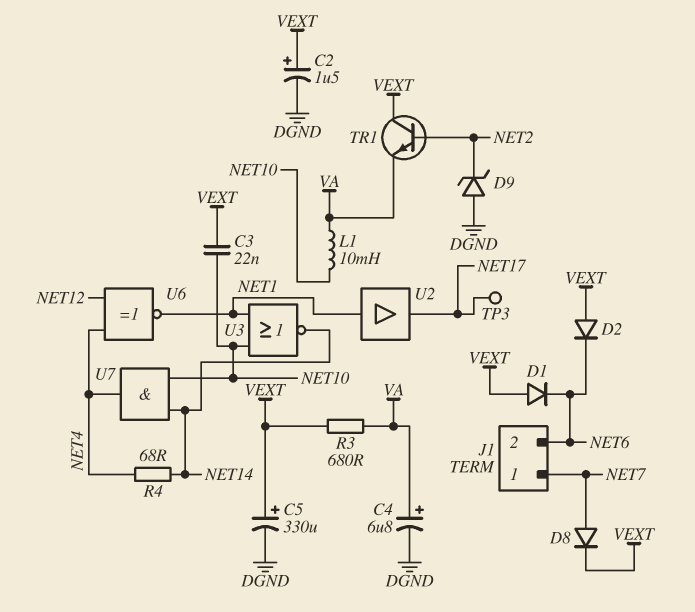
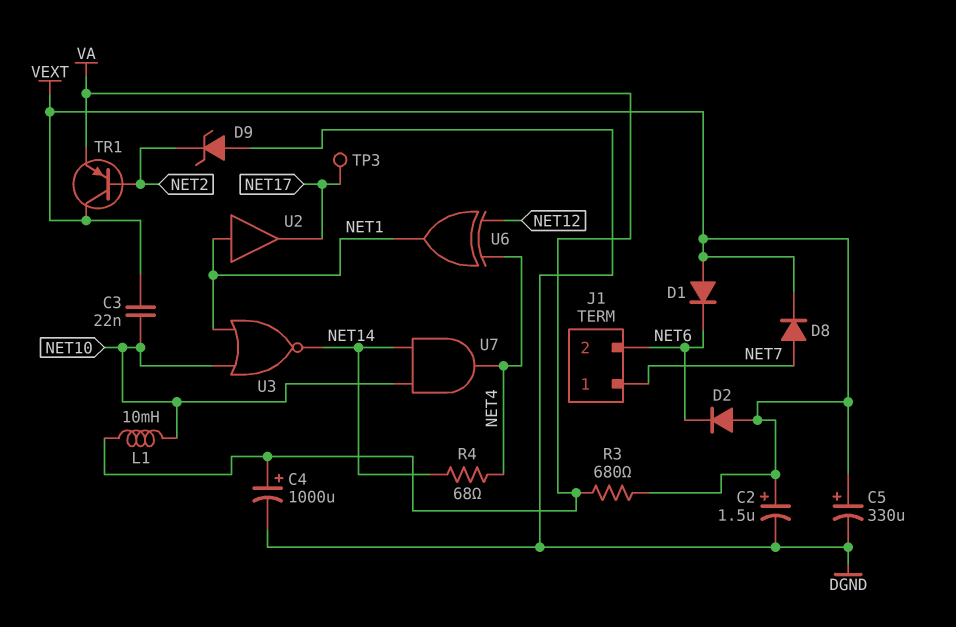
C4: 6.8uF (plus VA, minus DGND) -> 1000uF (plus VA, minus DGND)
TR1: NPN (B NET2, C VEXT, E VA) -> PNP (B NET2, C VEXT, E VA)
U6: XNOR (in NET4, in NET12, out NET1) -> XOR (in NET4, in NET12, out NET1)

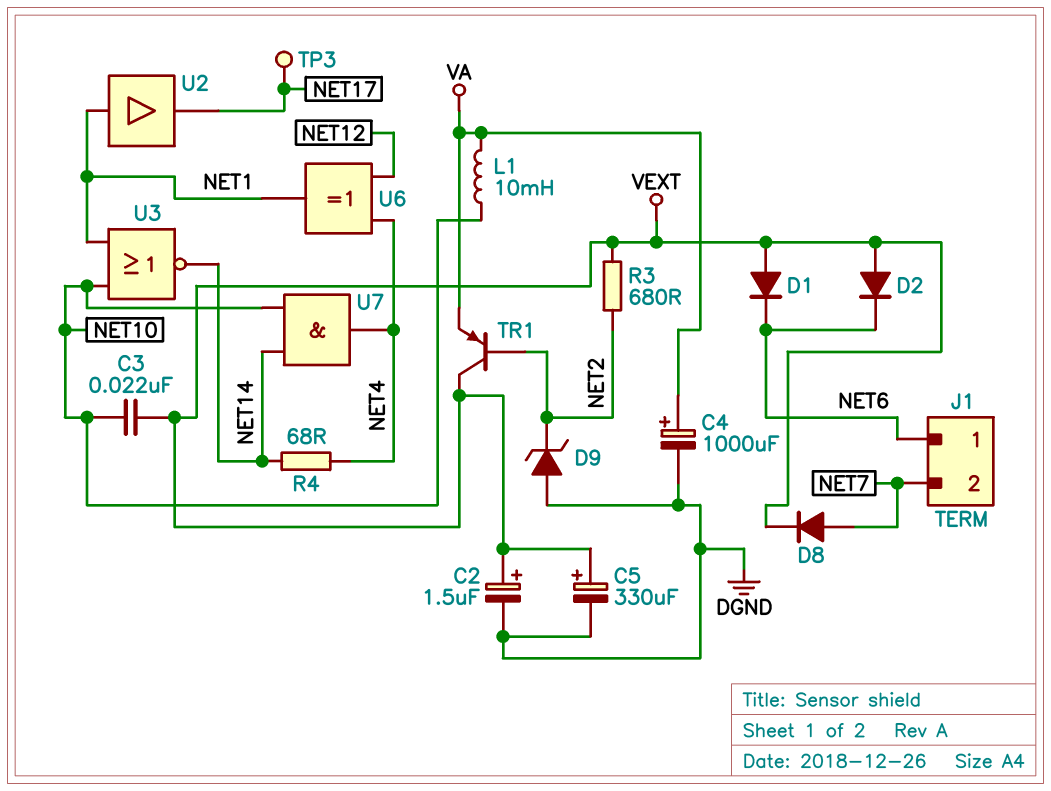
J1 pin 1: NET7 -> NET6
J1 pin 2: NET6 -> NET7
R3: 680 (VA, VEXT) -> 680 (NET2, VEXT)

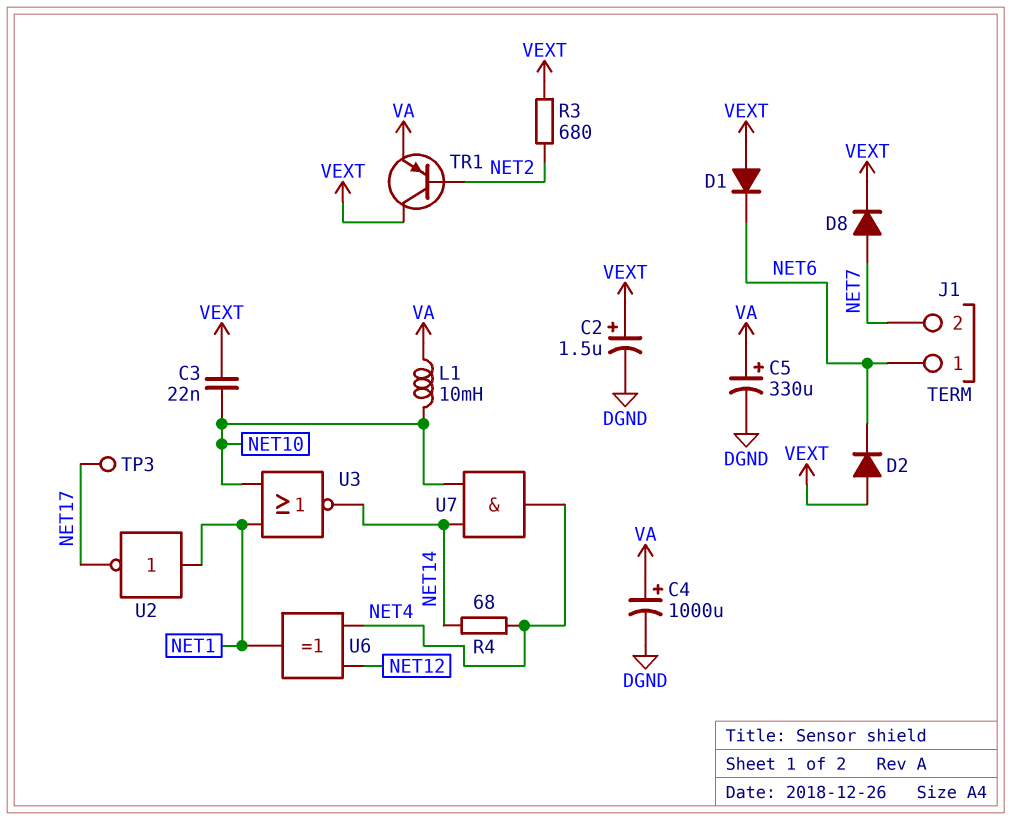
C5: 330uF (plus VEXT, minus DGND) -> 330uF (plus VA, minus DGND)
D9: zener (A DGND, K NET2) -> none
U2: buffer (in NET1, out NET17) -> NOT (in NET1, out NET17)

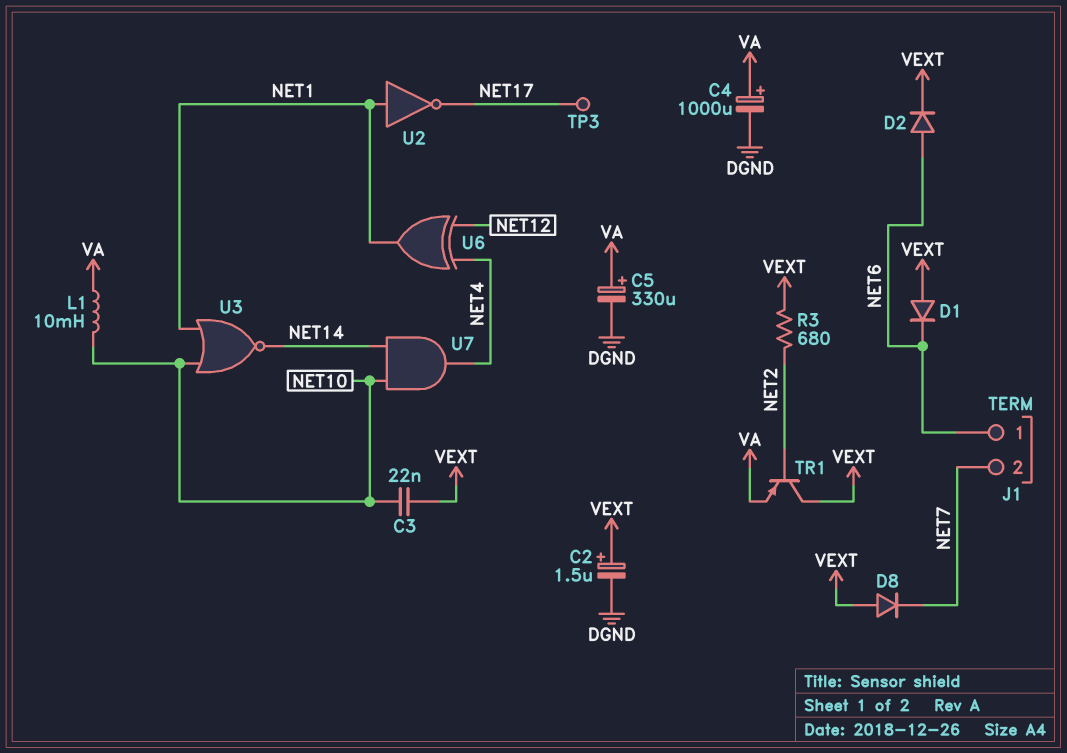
D2: diode (A VEXT, K NET6) -> diode (A NET6, K VEXT)
D8: diode (A NET7, K VEXT) -> diode (A VEXT, K NET7)
R4: 68 (NET4, NET14) -> none

